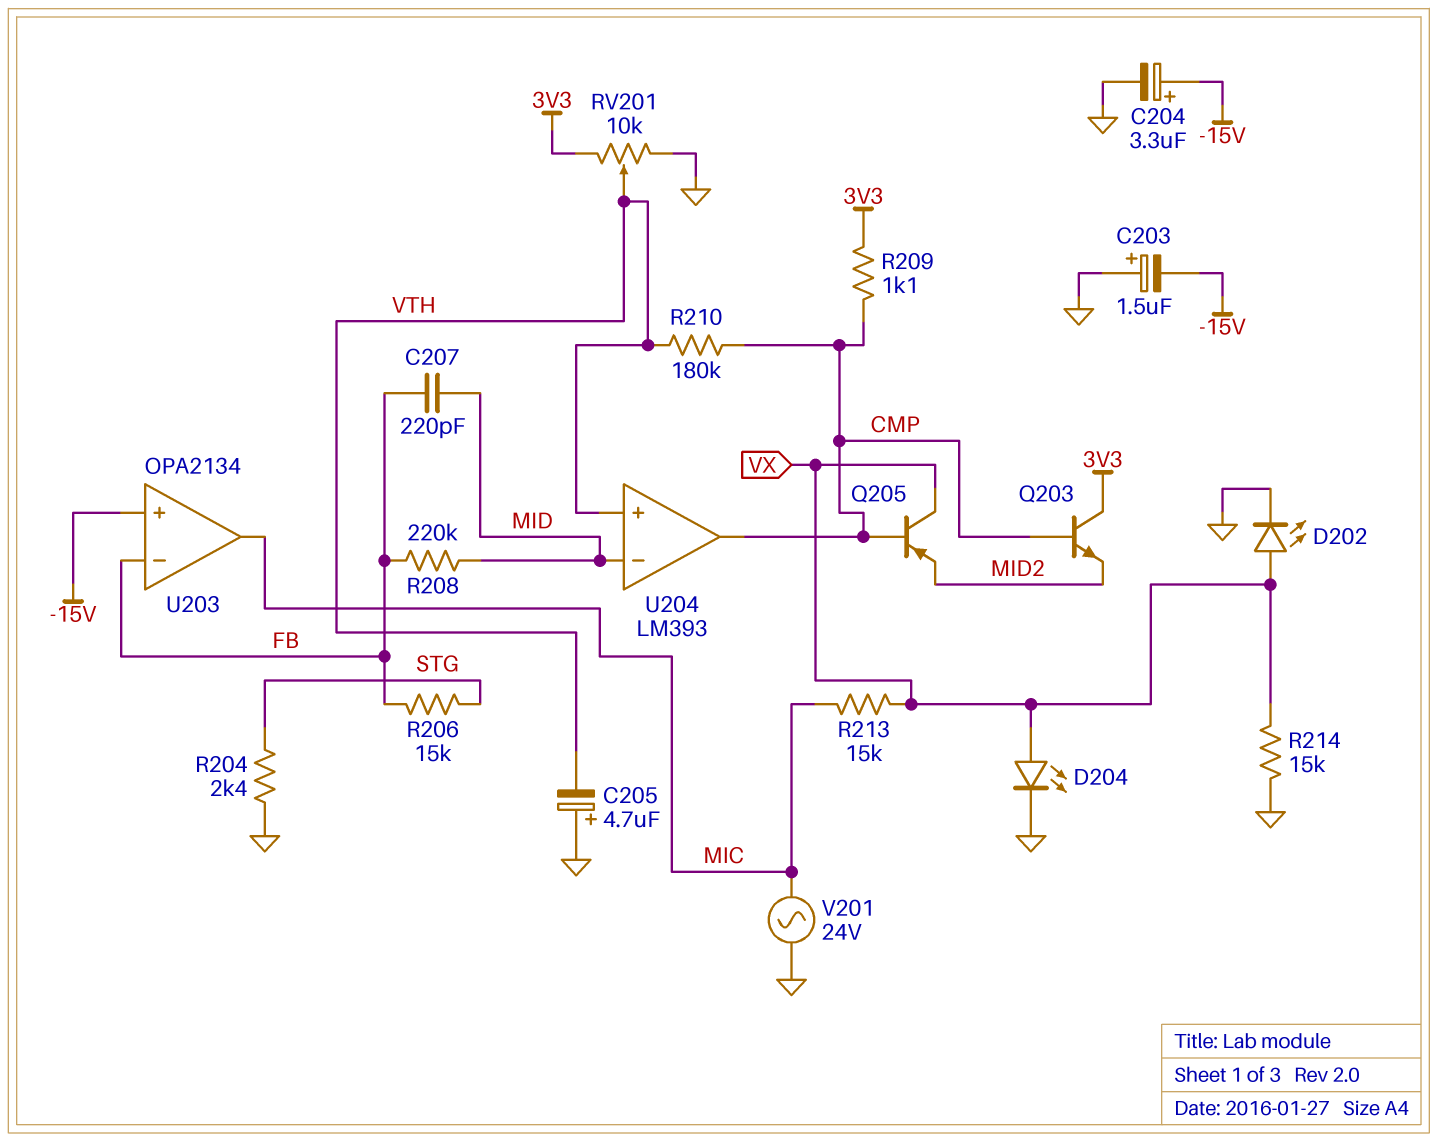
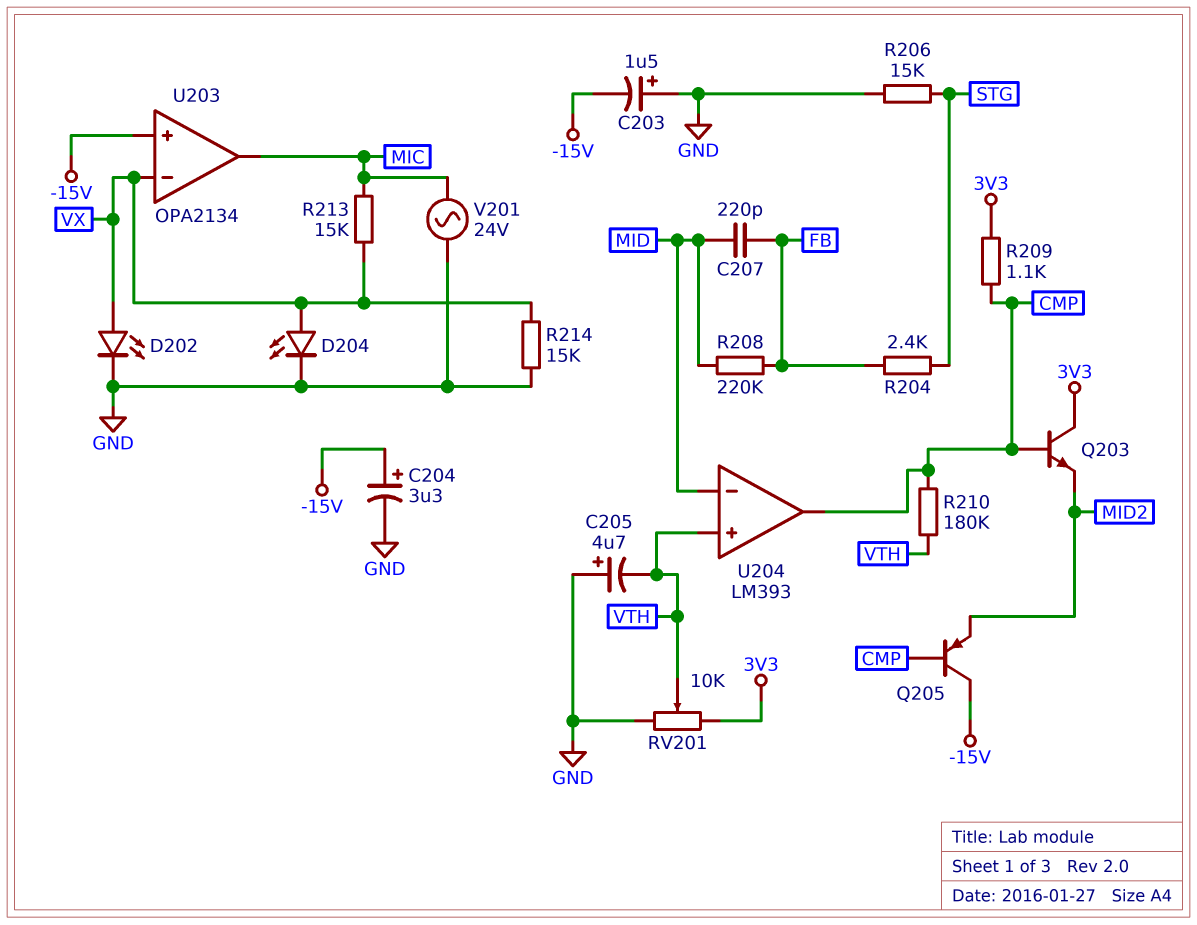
Q205: PNP (B CMP, C VX, E MID2) -> PNP (B CMP, C -15V, E MID2)
R204: 2.4k (GND, STG) -> 2.4k (FB, STG)
R206: 15k (FB, STG) -> 15k (GND, STG)
U203 pin in-: FB -> VX

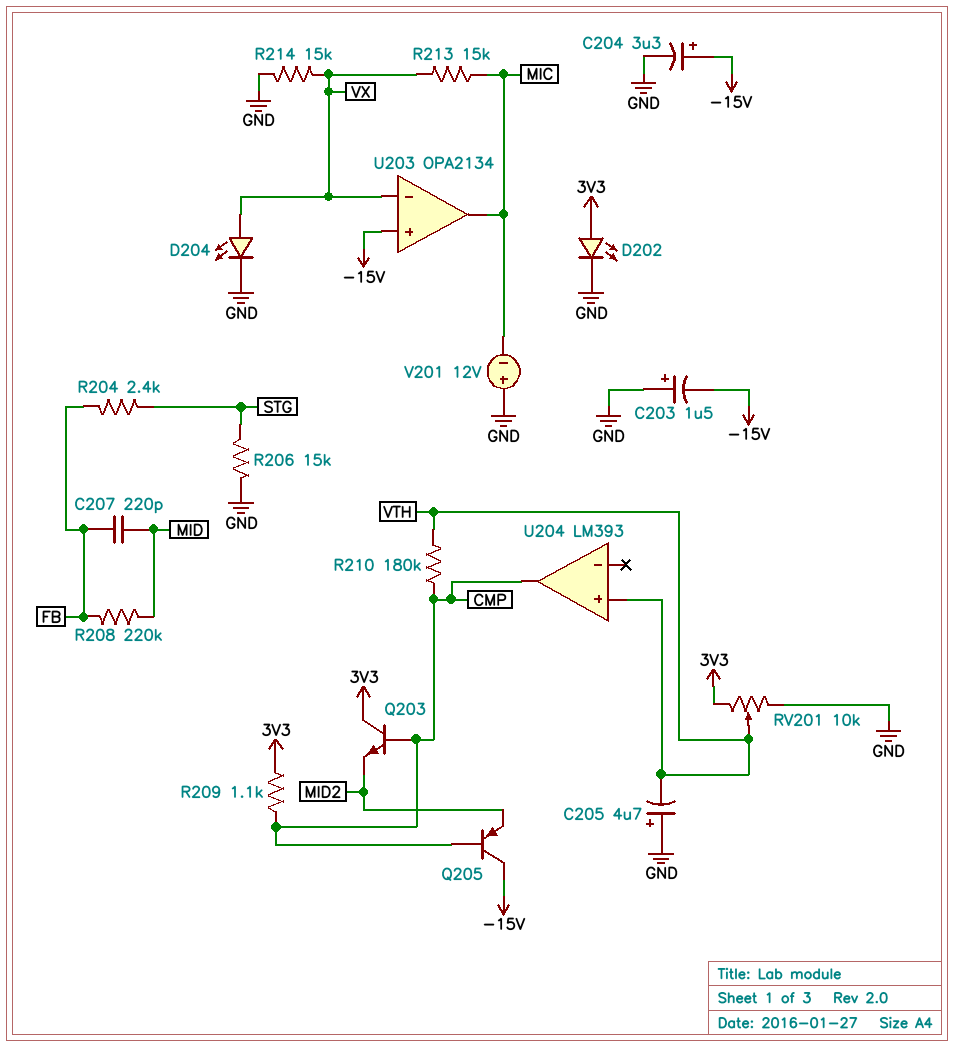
D202: LED (A VX, K GND) -> LED (A 3V3, K GND)
U204 pin in-: MID -> none
V201: AC 24V (GND, MIC) -> 12V (plus GND, minus MIC)

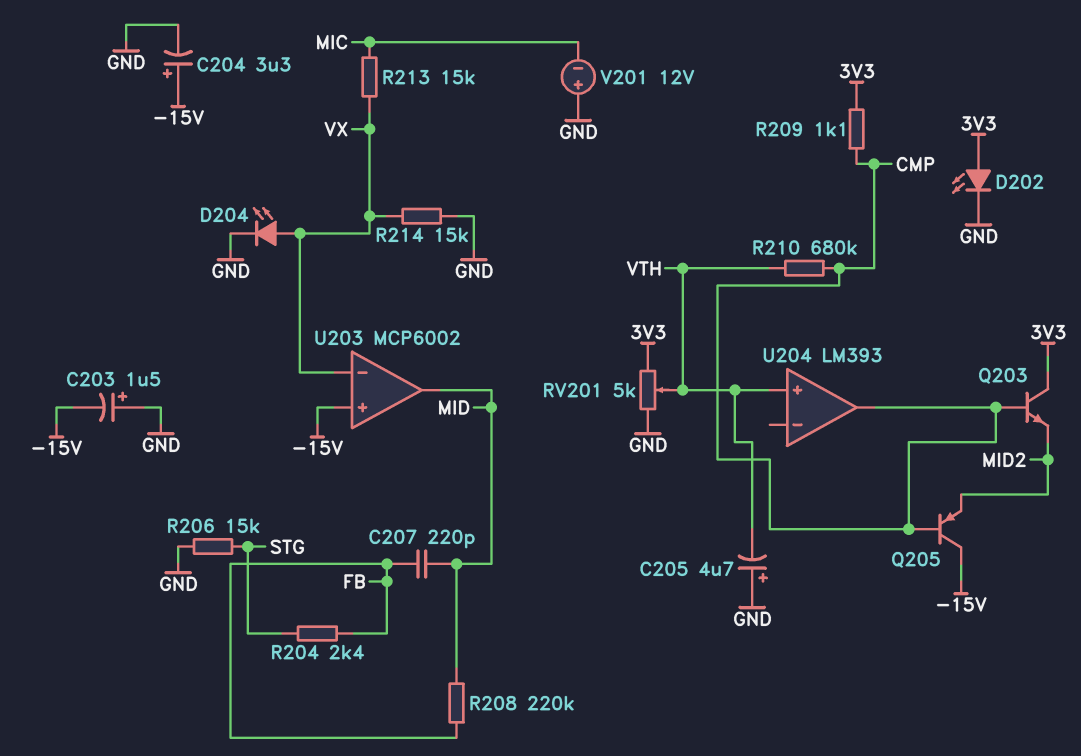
R210: 180k (CMP, VTH) -> 680k (CMP, VTH)
RV201: 10k (3V3, GND, wiper VTH) -> 5k (3V3, GND, wiper VTH)
U203: OPA2134 -> MCP6002
U203 pin out: MIC -> MID

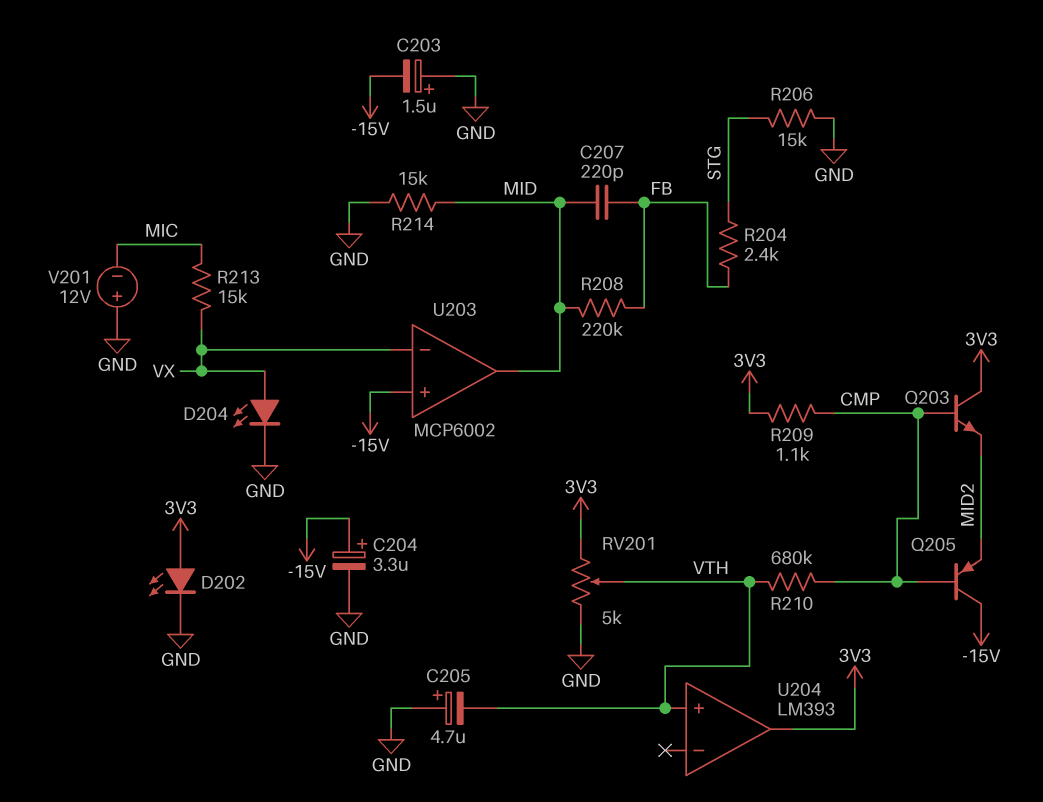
R214: 15k (GND, VX) -> 15k (GND, MID)
U204 pin out: CMP -> 3V3

